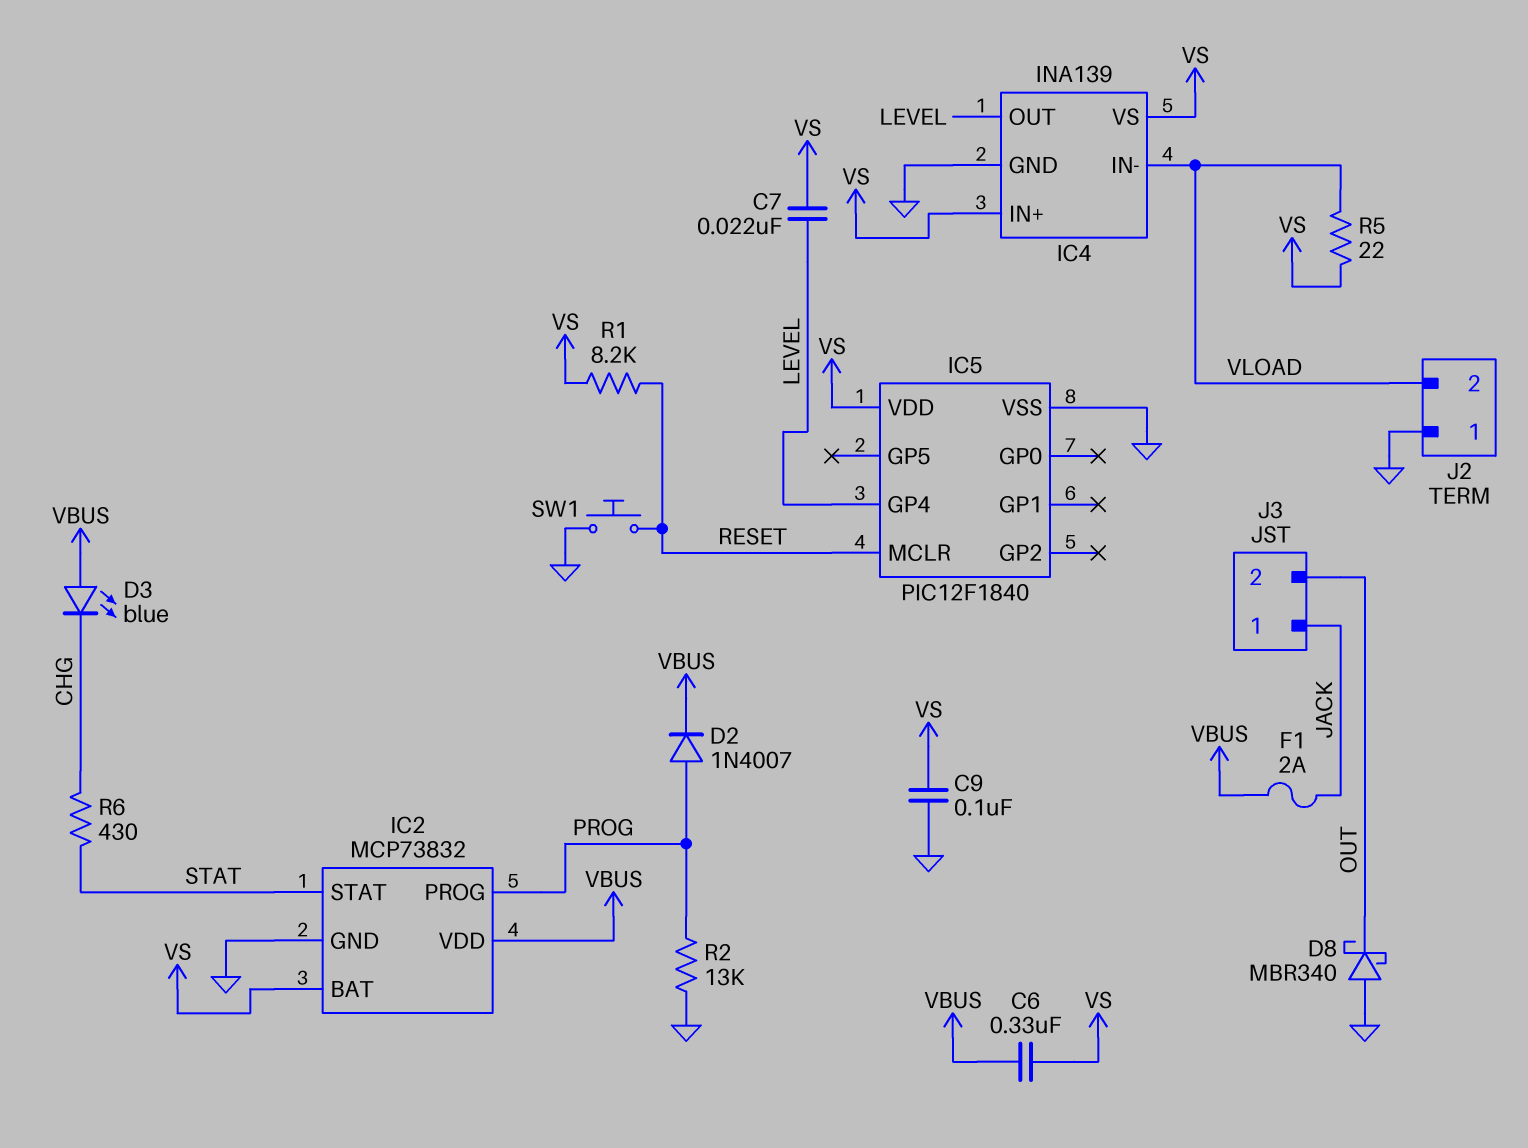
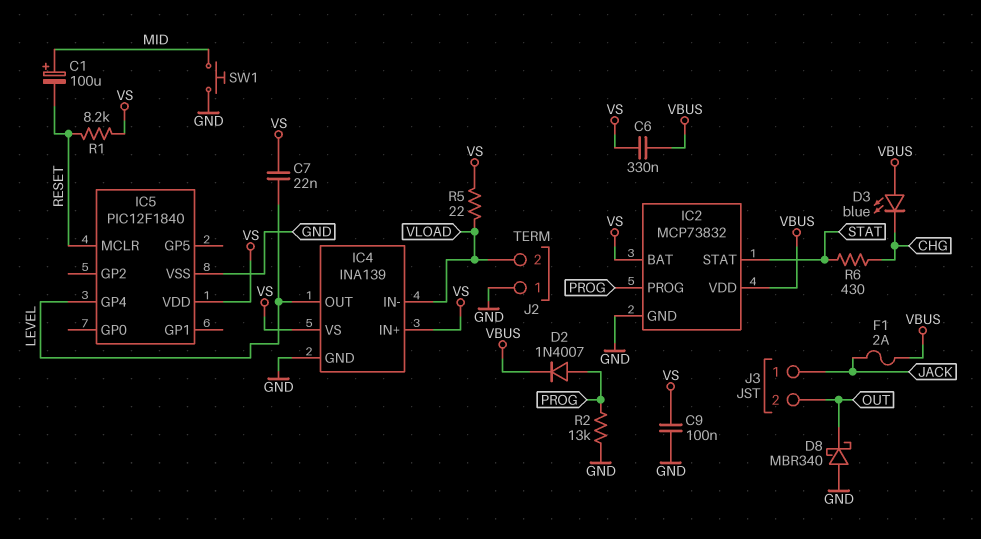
C1: none -> 100uF (plus MID, minus RESET)
SW1: button (GND, RESET) -> button (GND, MID)

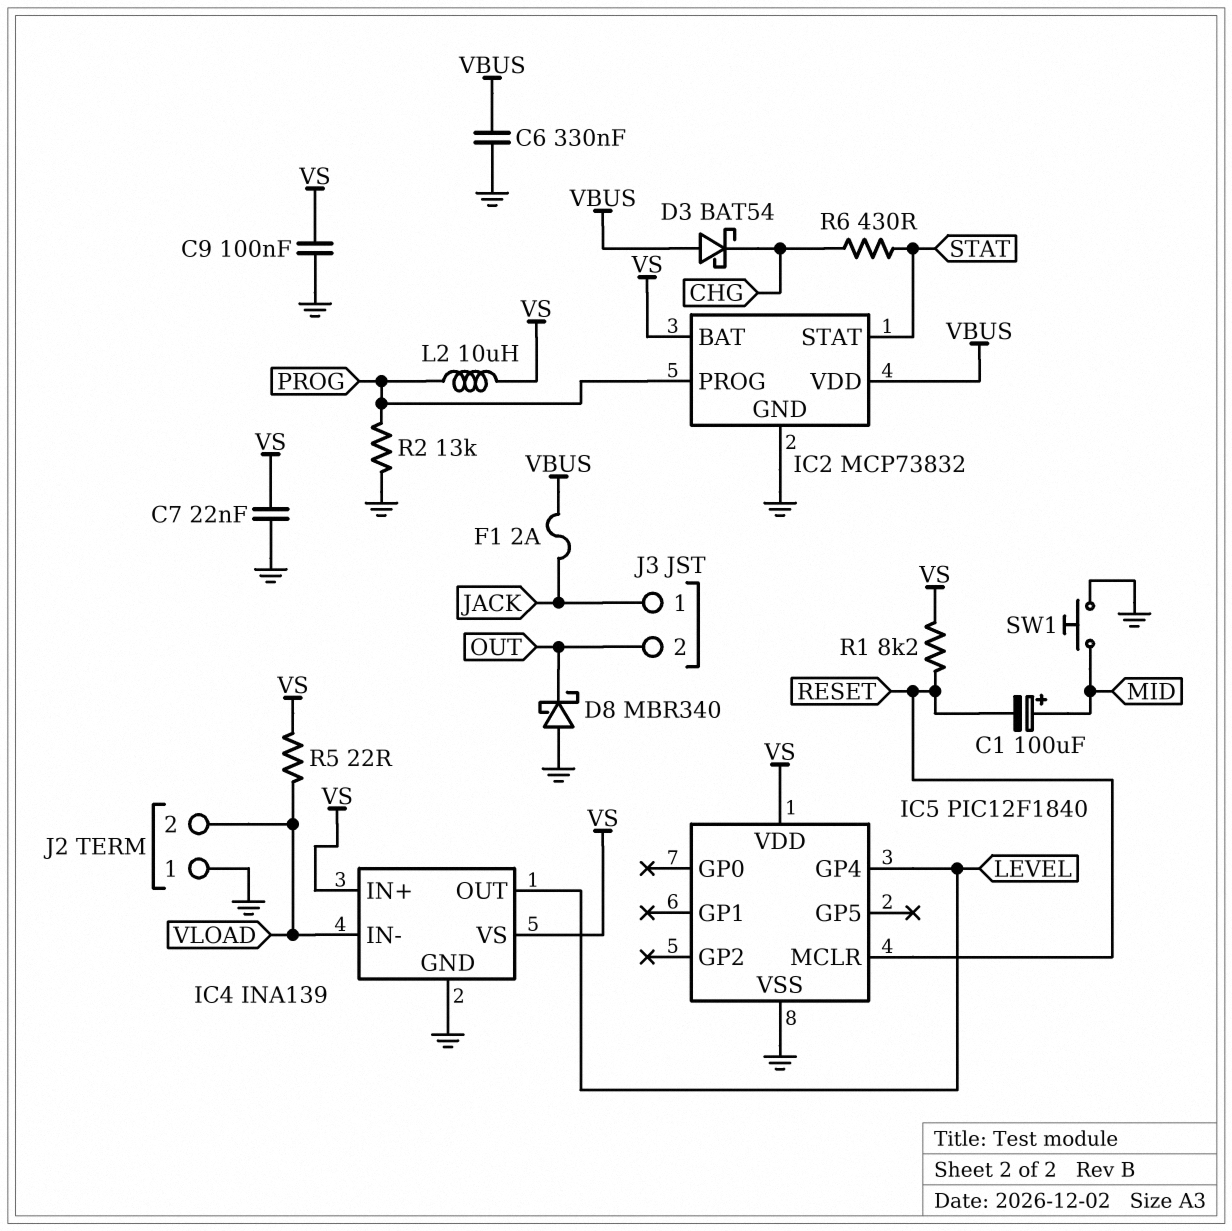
C6: 330nF (VBUS, VS) -> 330nF (GND, VBUS)
C7: 22nF (LEVEL, VS) -> 22nF (GND, VS)
D2: diode 1N4007 (A PROG, K VBUS) -> none
D3: LED blue (A VBUS, K CHG) -> schottky BAT54 (A VBUS, K CHG)
L2: none -> 10uH (PROG, VS)

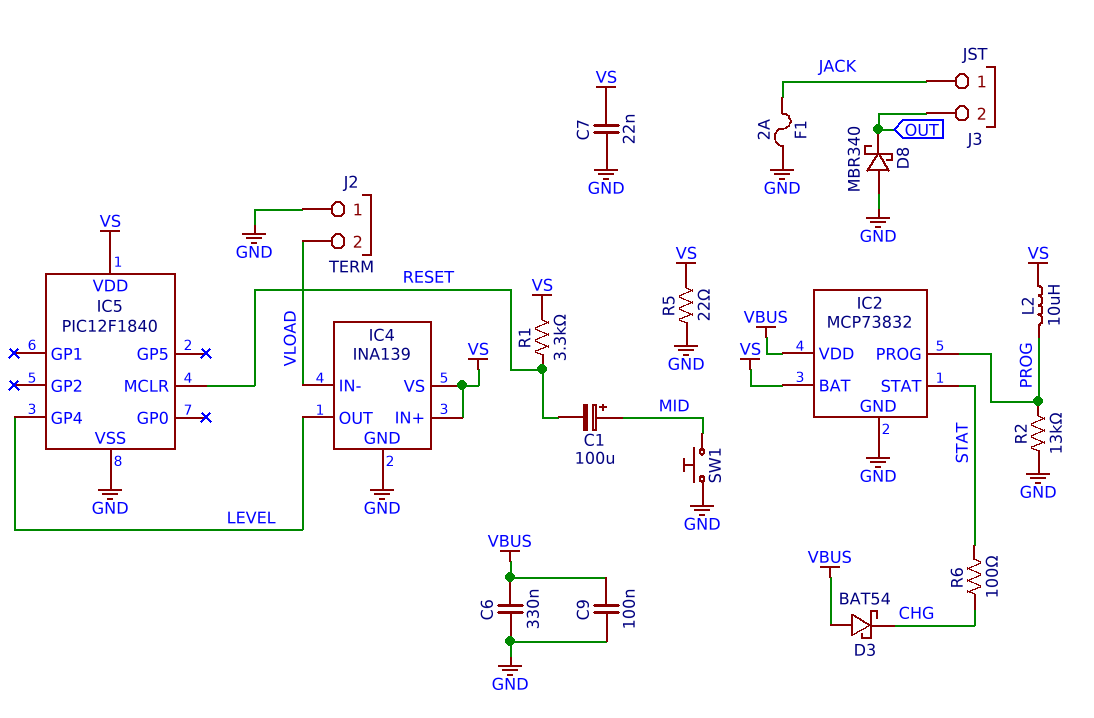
C9: 100nF (GND, VS) -> 100nF (GND, VBUS)
F1: 2A (JACK, VBUS) -> 2A (GND, JACK)
R1: 8.2k (RESET, VS) -> 3.3k (RESET, VS)
R5: 22 (VLOAD, VS) -> 22 (GND, VS)
R6: 430 (CHG, STAT) -> 100 (CHG, STAT)

